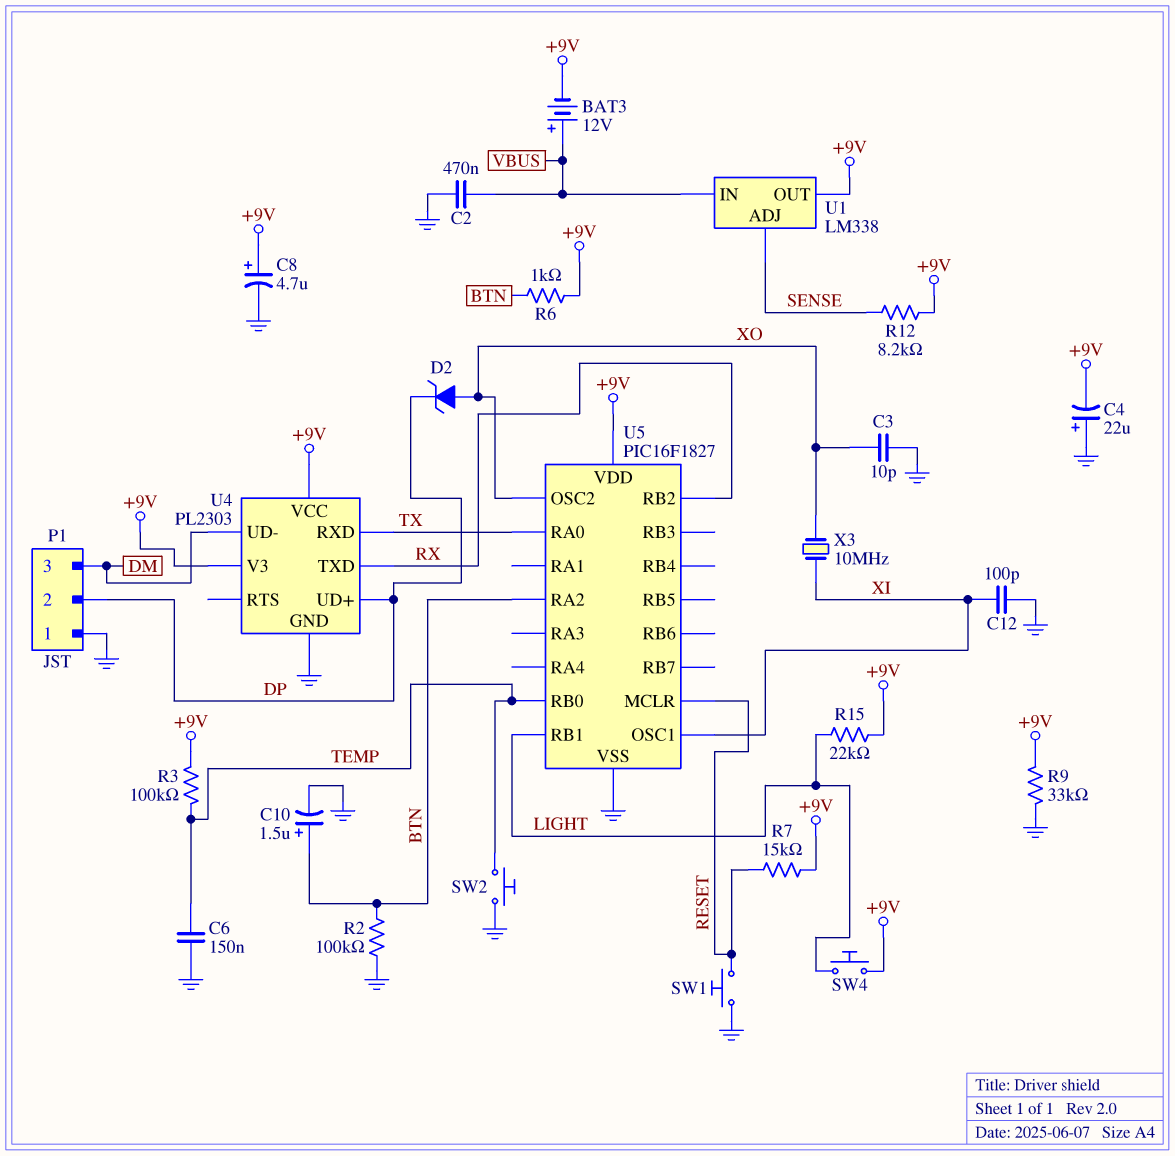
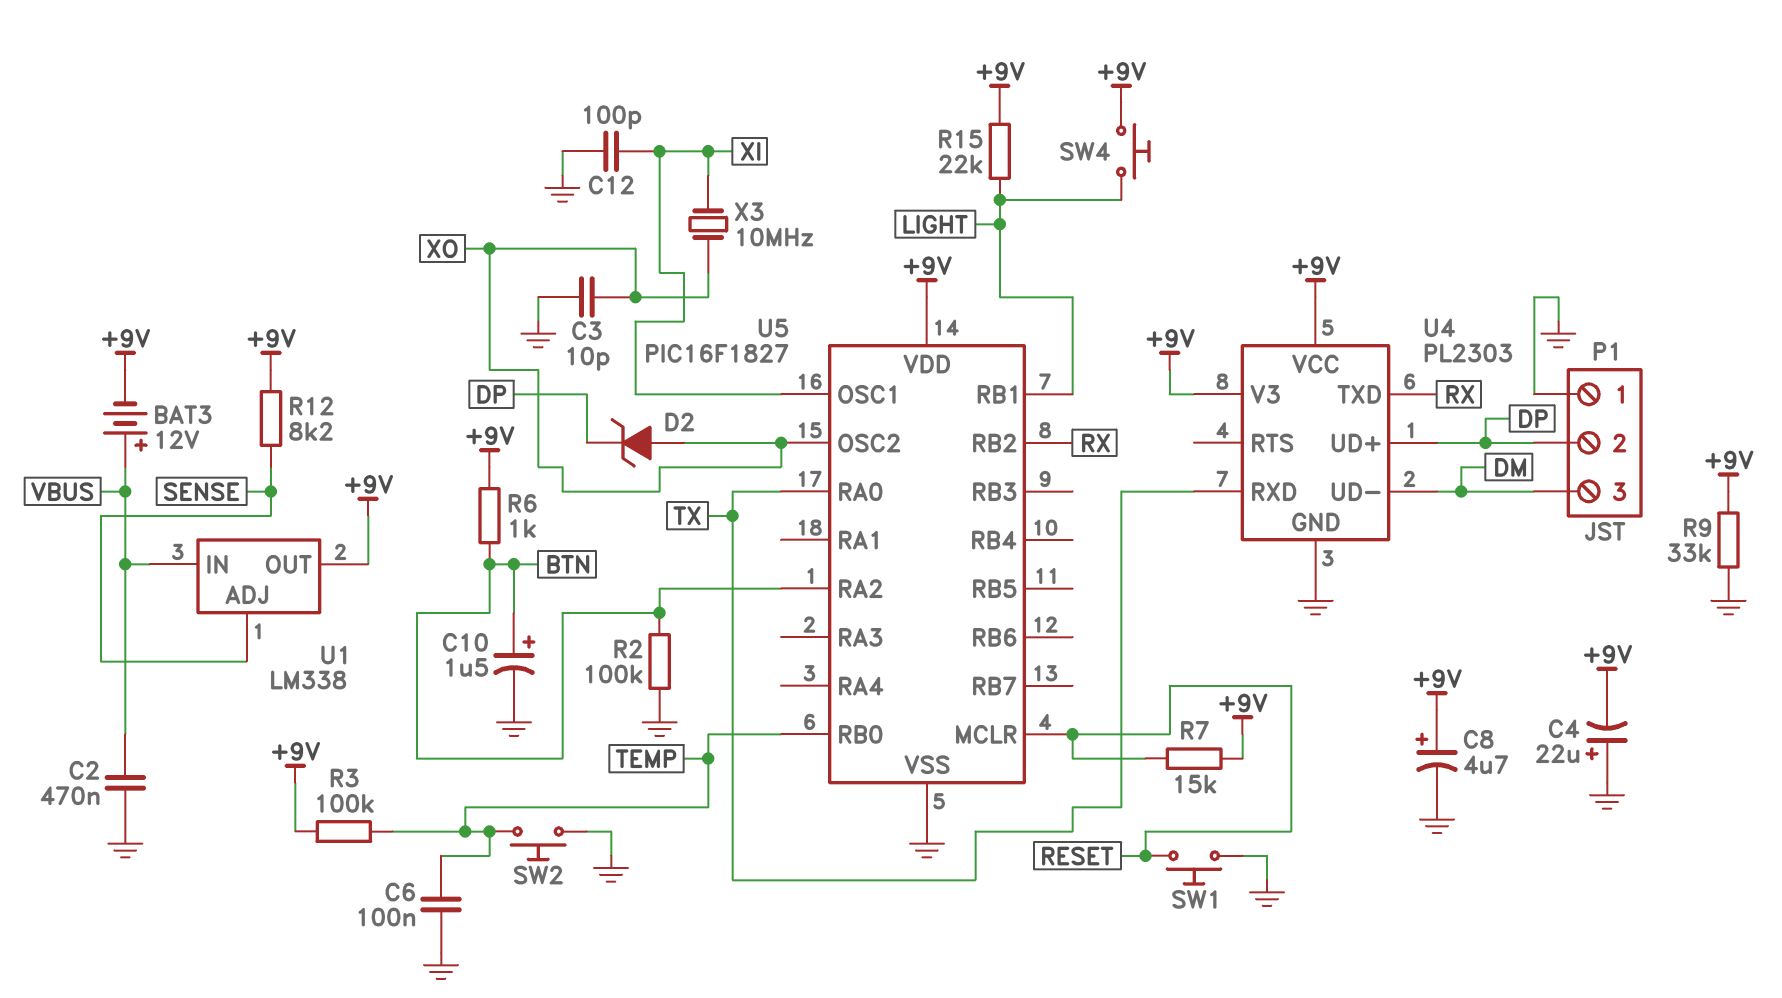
C6: 150nF (GND, TEMP) -> 100nF (GND, TEMP)

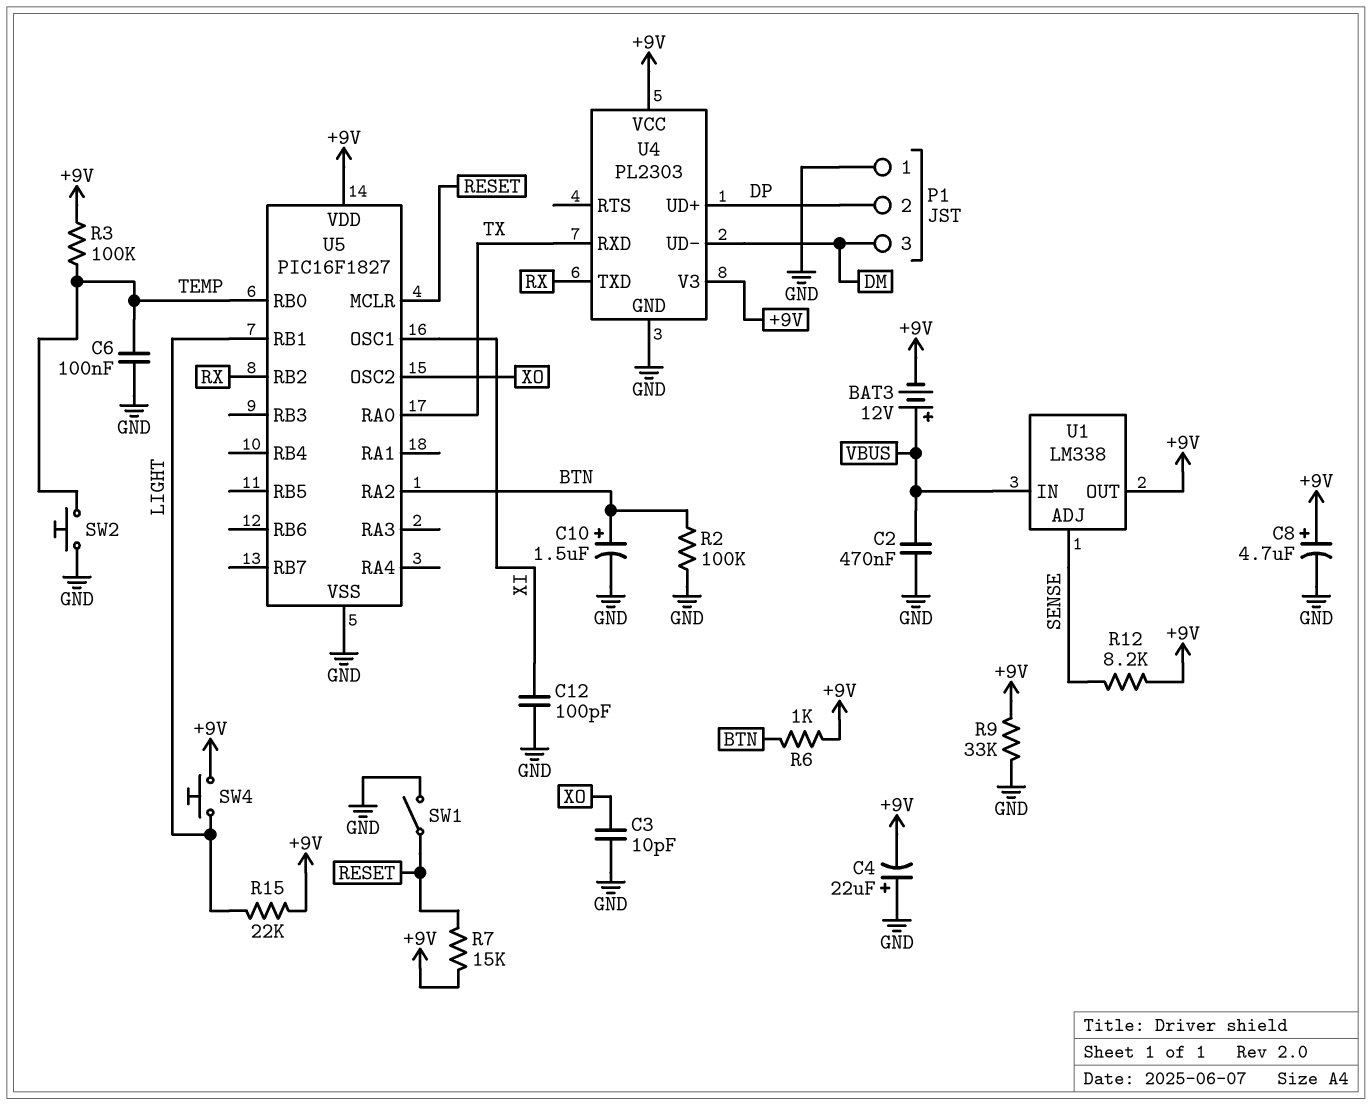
D2: zener (A XO, K DP) -> none
SW1: button (GND, RESET) -> switch (GND, RESET)
X3: 10MHz (XI, XO) -> none

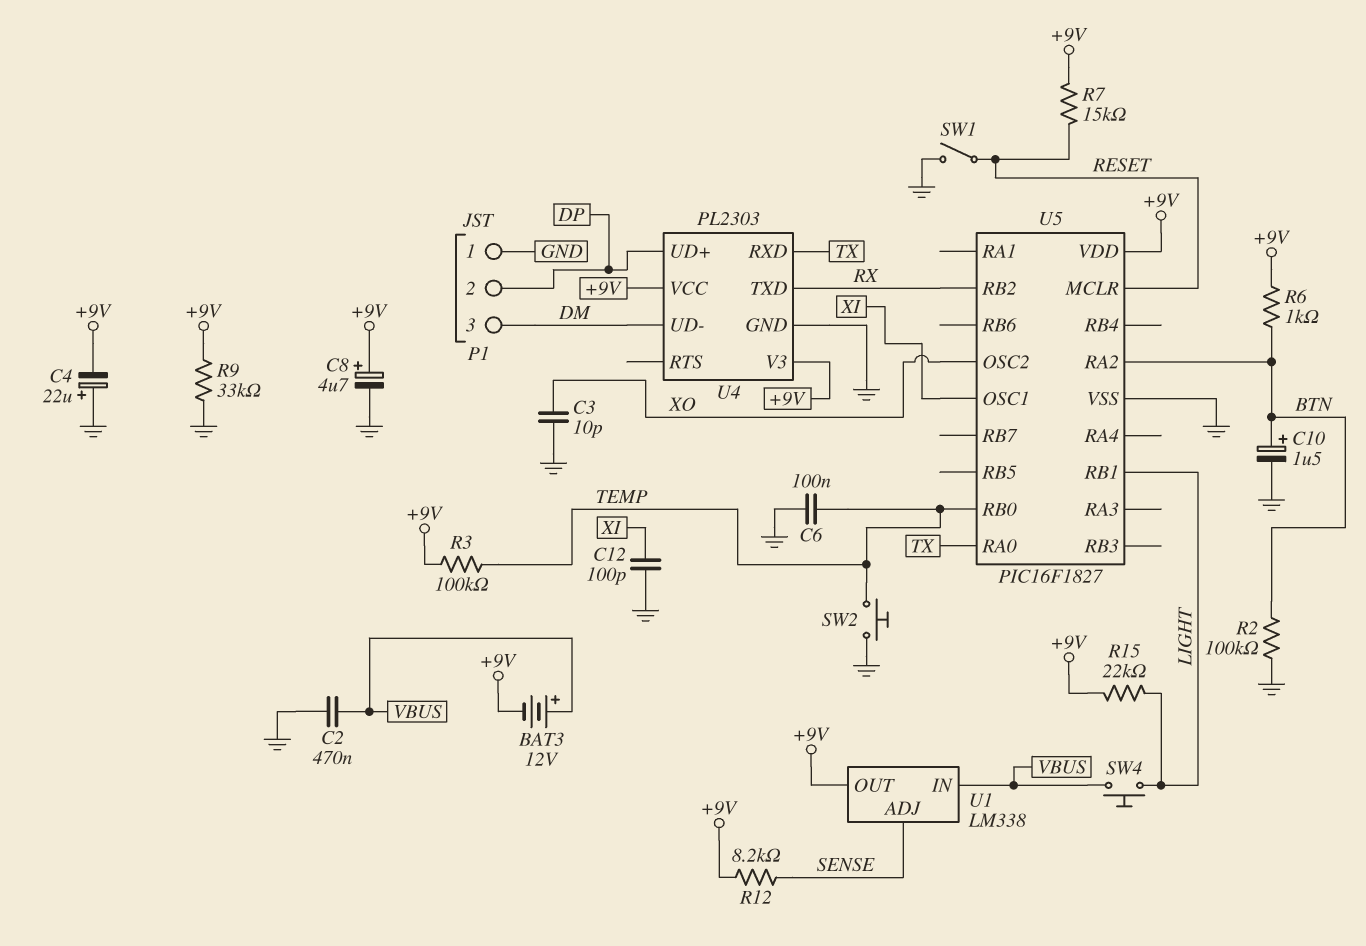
SW4: button (+9V, LIGHT) -> button (LIGHT, VBUS)

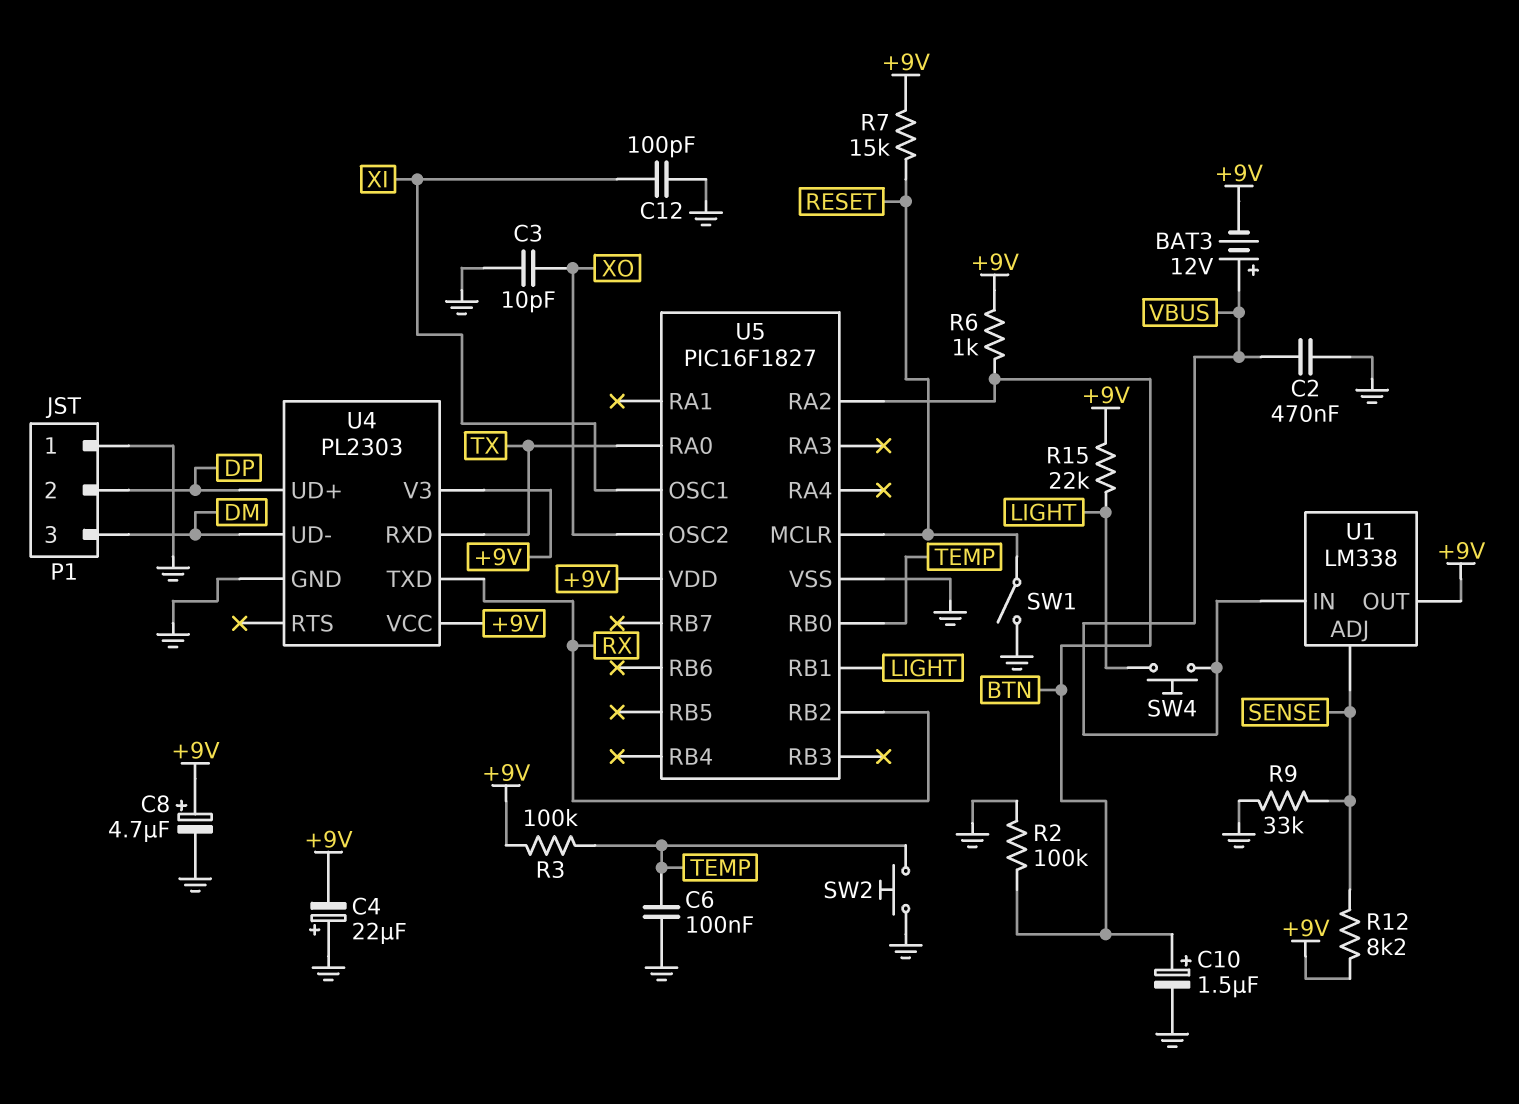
R9: 33k (+9V, GND) -> 33k (GND, SENSE)

